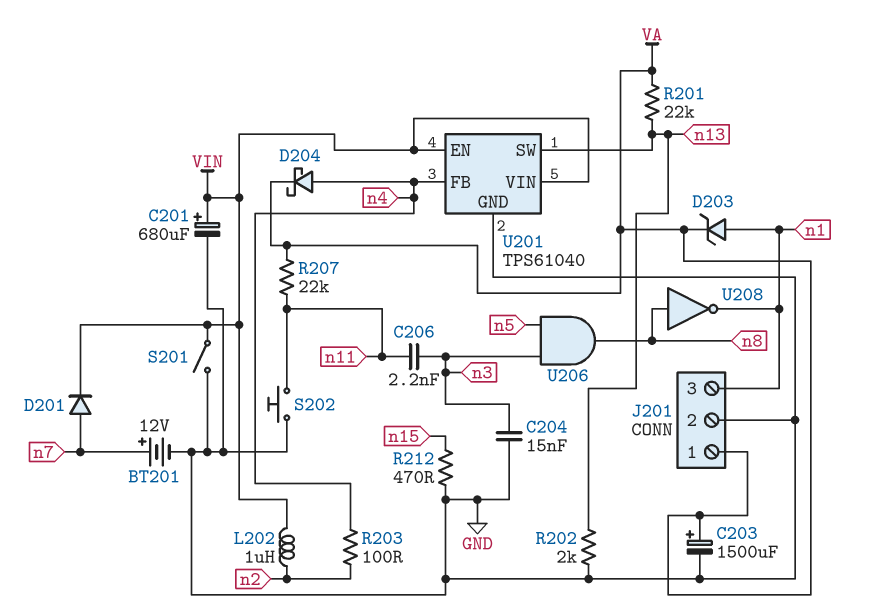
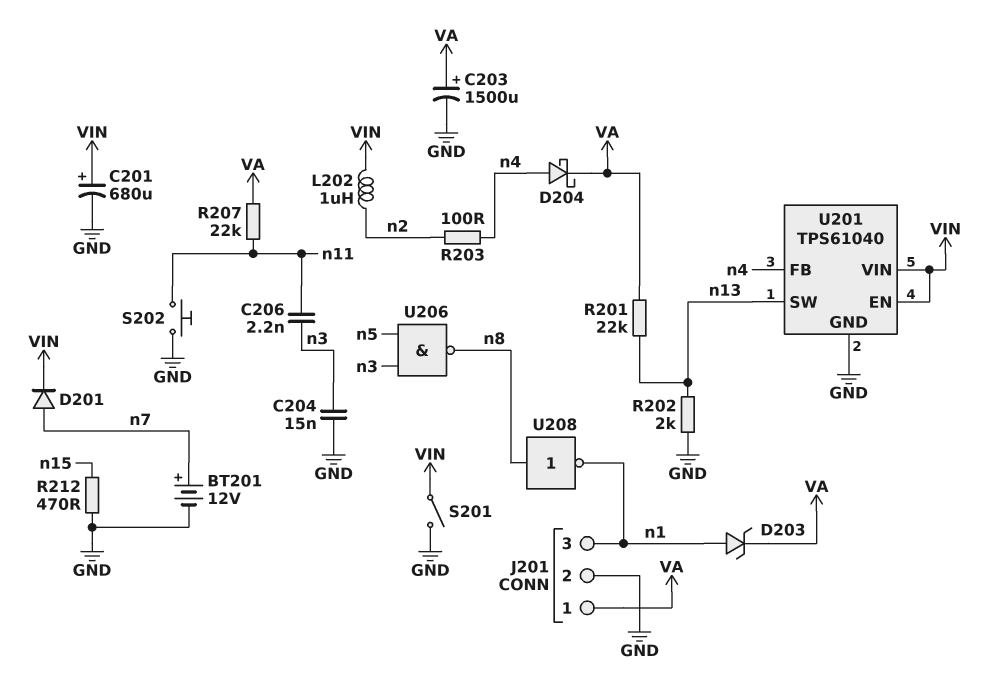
U206: AND (in n3, in n5, out n8) -> NAND (in n3, in n5, out n8)

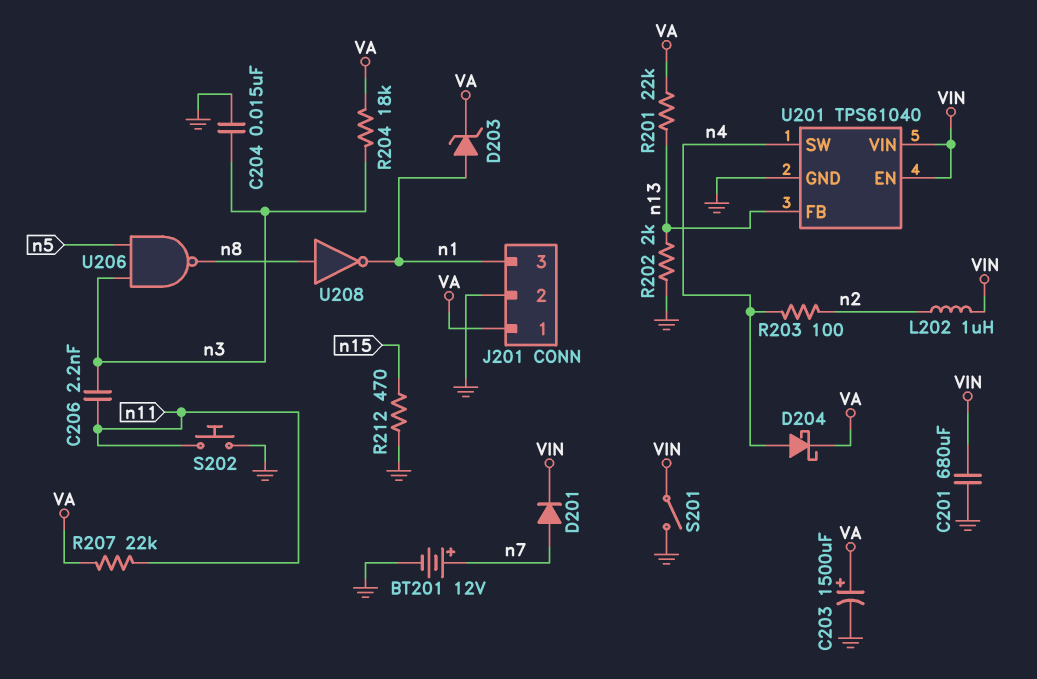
C201: 680uF (plus VIN, minus GND) -> 680uF (GND, VIN)
R204: none -> 18k (VA, n3)
U201 pin FB: n4 -> n13
U201 pin SW: n13 -> n4

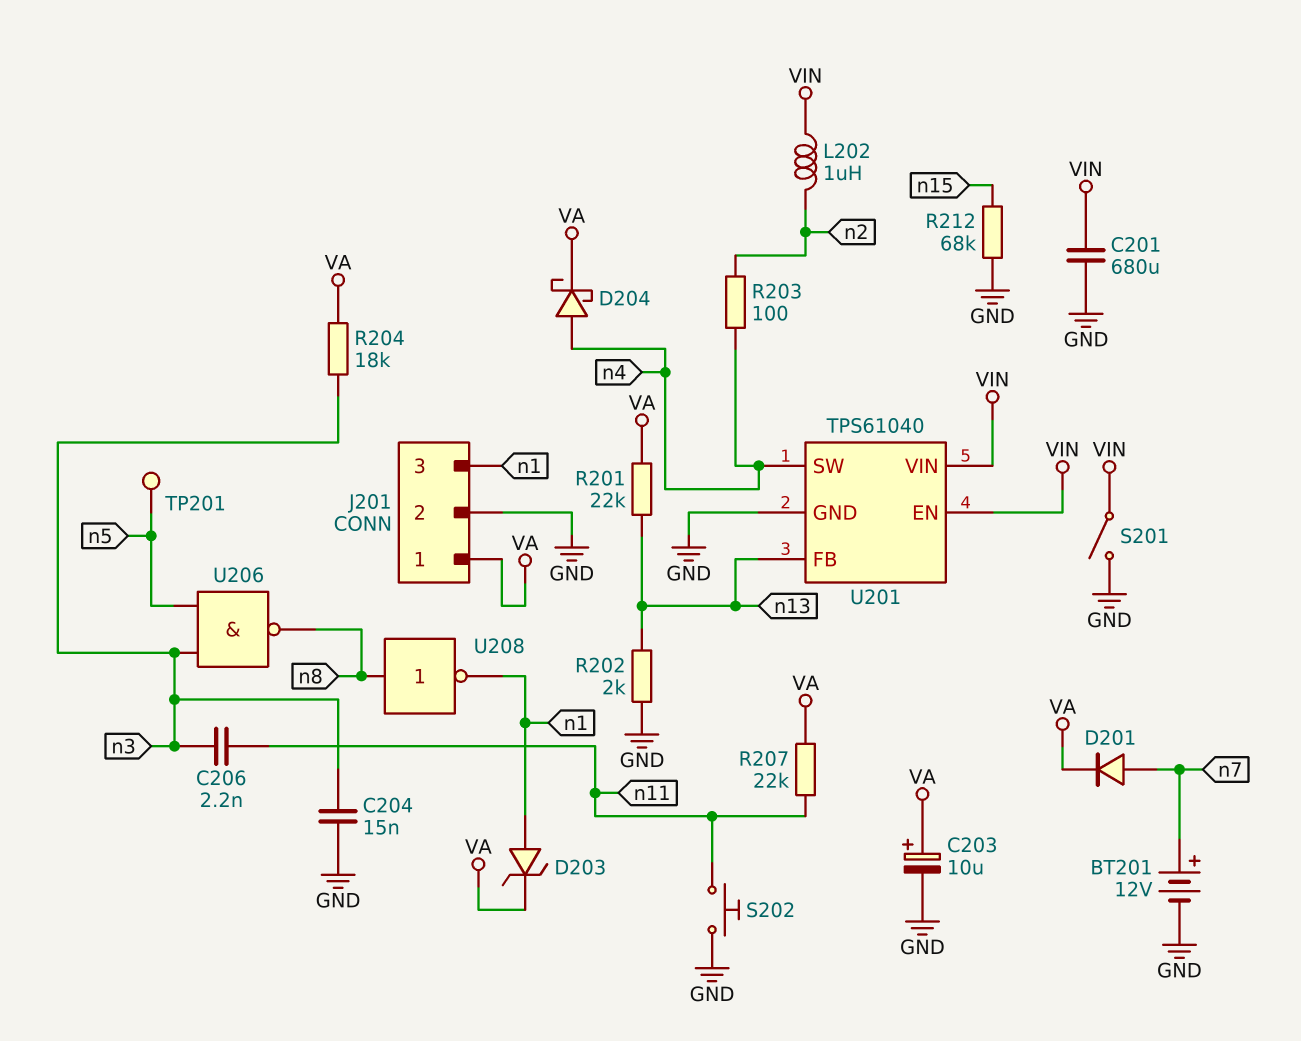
C203: 1500uF (plus VA, minus GND) -> 10uF (plus VA, minus GND)
D201: diode (A n7, K VIN) -> diode (A n7, K VA)
R212: 470 (GND, n15) -> 68k (GND, n15)
TP201: none -> test point (n5)

